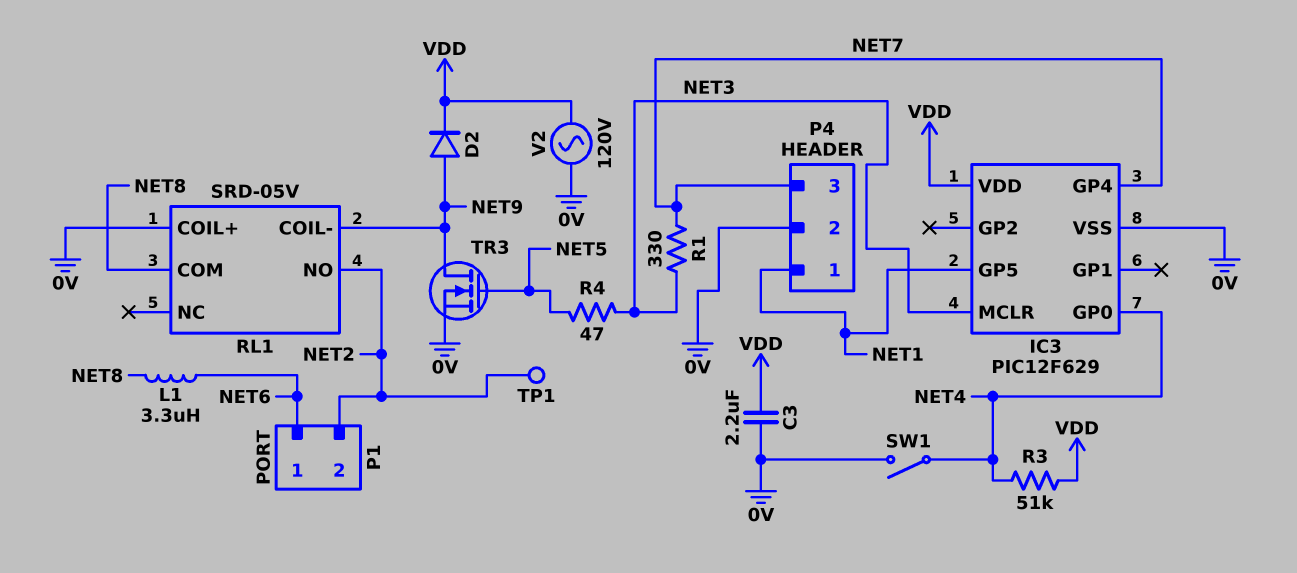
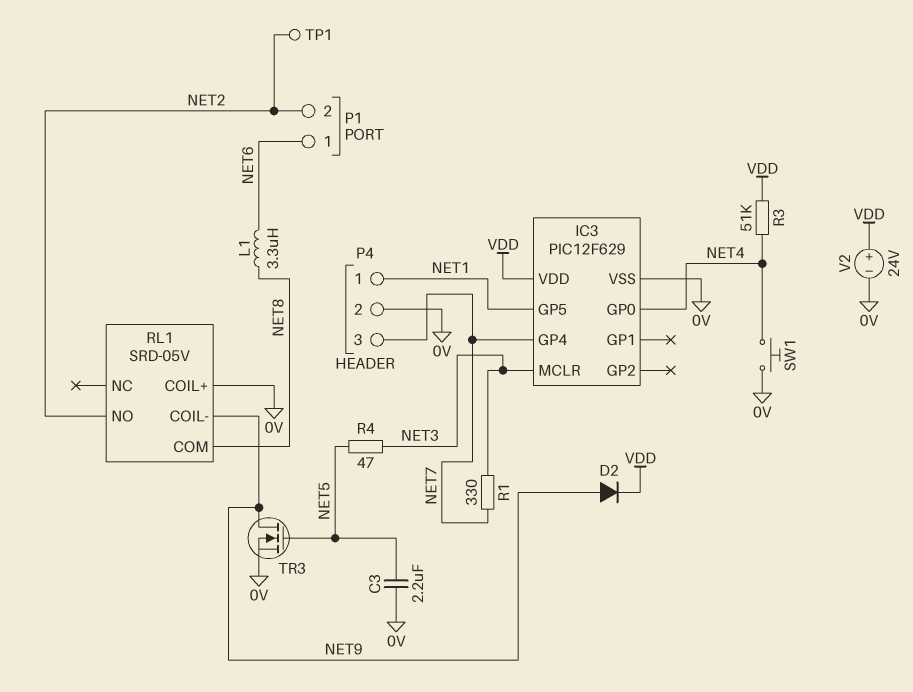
C3: 2.2uF (0V, VDD) -> 2.2uF (0V, NET5)
SW1: switch (0V, NET4) -> button (0V, NET4)
V2: AC 120V (0V, VDD) -> 24V (plus VDD, minus 0V)

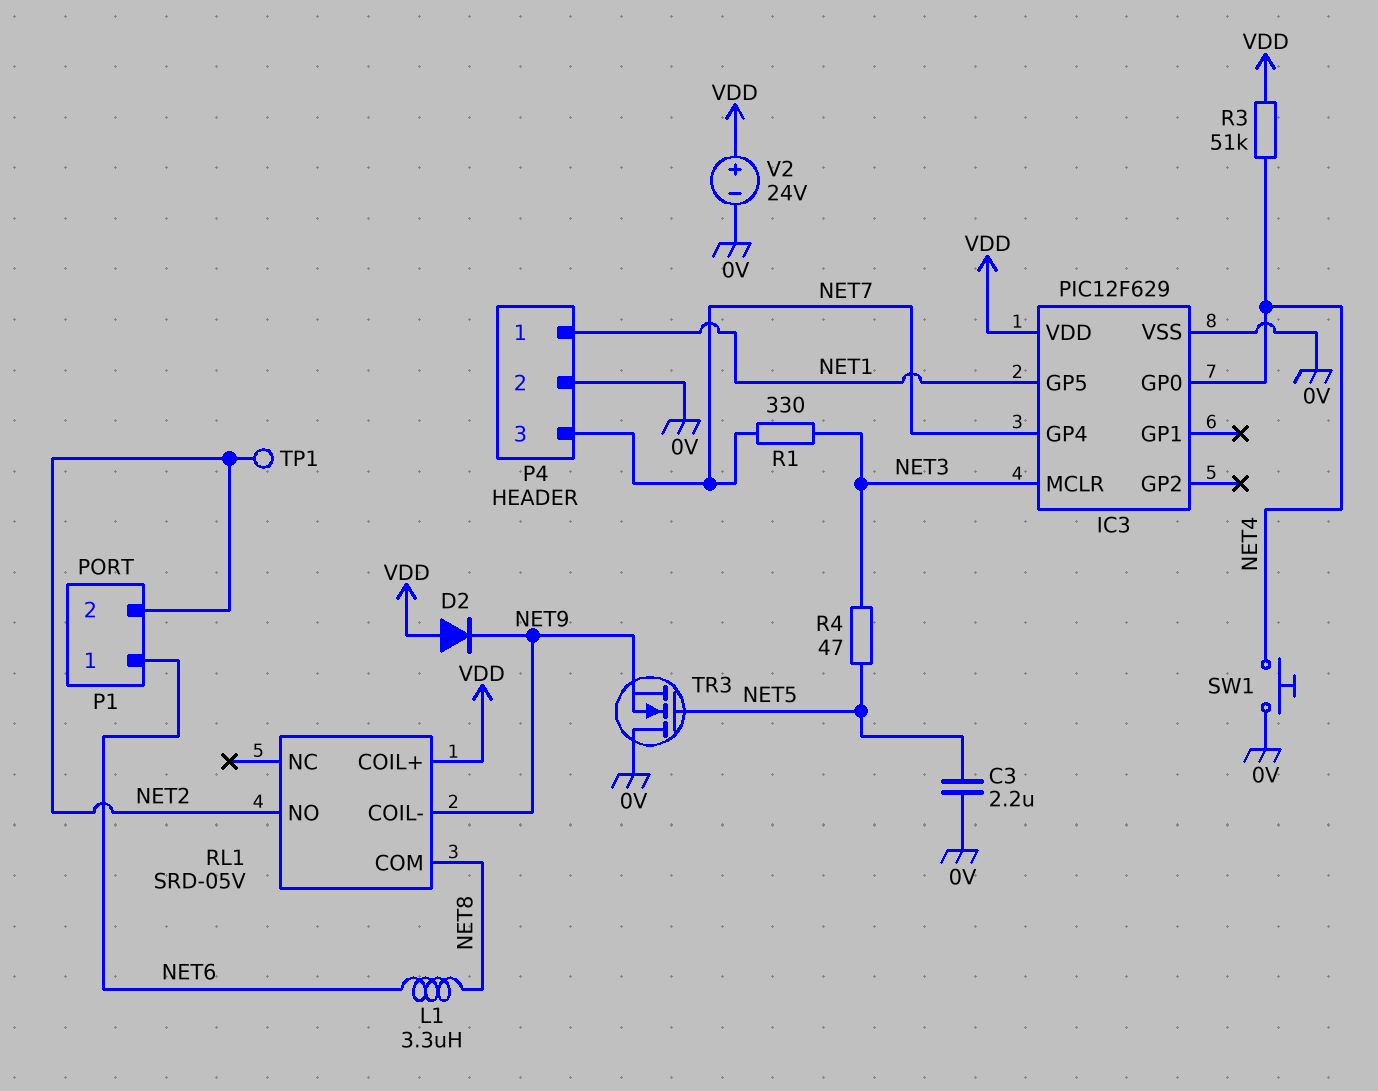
D2: diode (A NET9, K VDD) -> diode (A VDD, K NET9)
RL1 pin COIL+: 0V -> VDD
TR3: NMOS (G NET5, D NET9, S 0V) -> NMOS (G NET5, D 0V, S NET9)

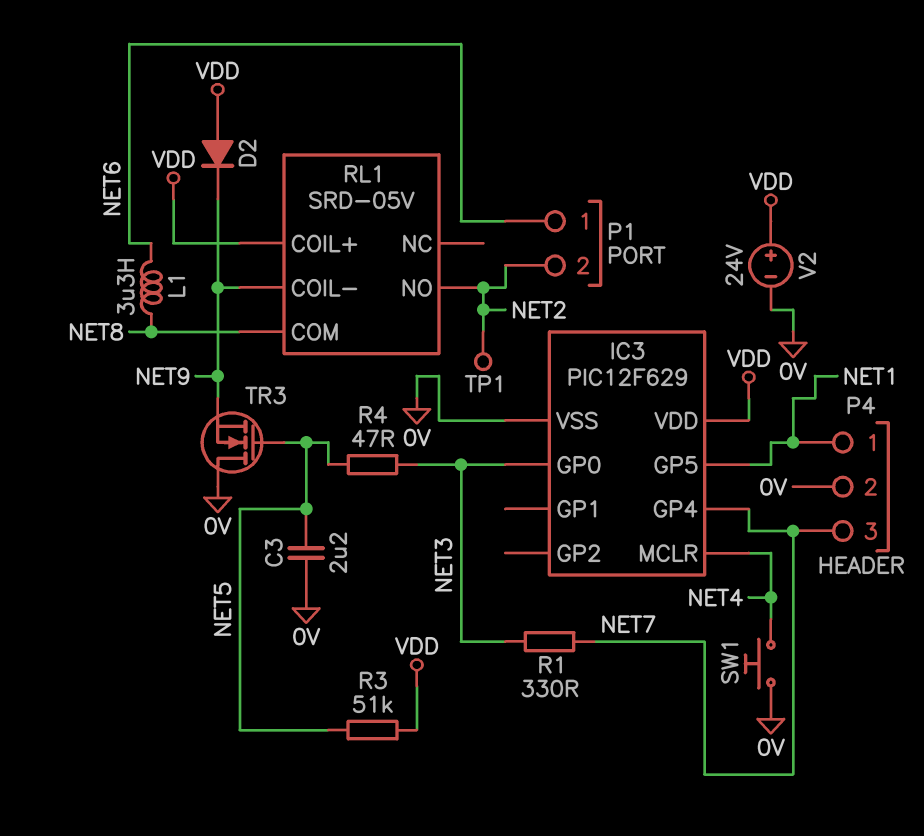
IC3 pin GP0: NET4 -> NET3
IC3 pin MCLR: NET3 -> NET4
R3: 51k (NET4, VDD) -> 51k (NET5, VDD)

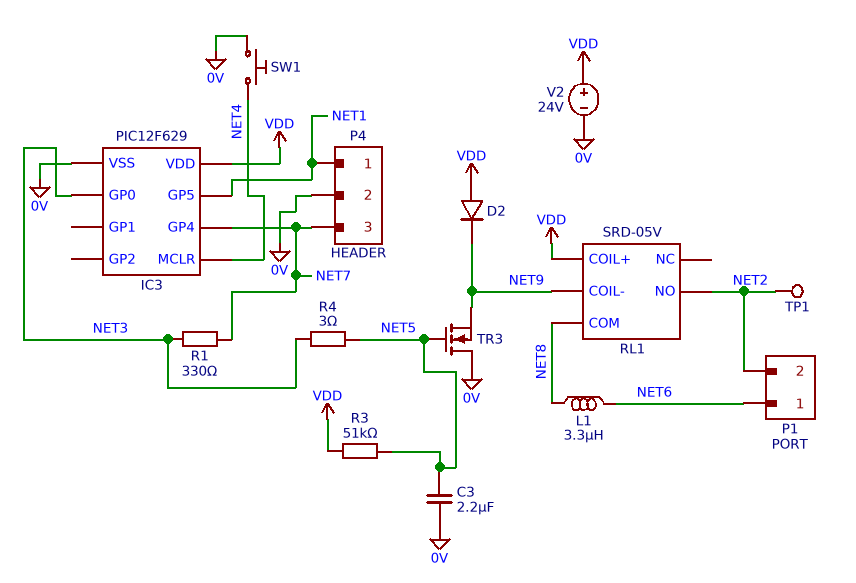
R4: 47 (NET3, NET5) -> 3 (NET3, NET5)

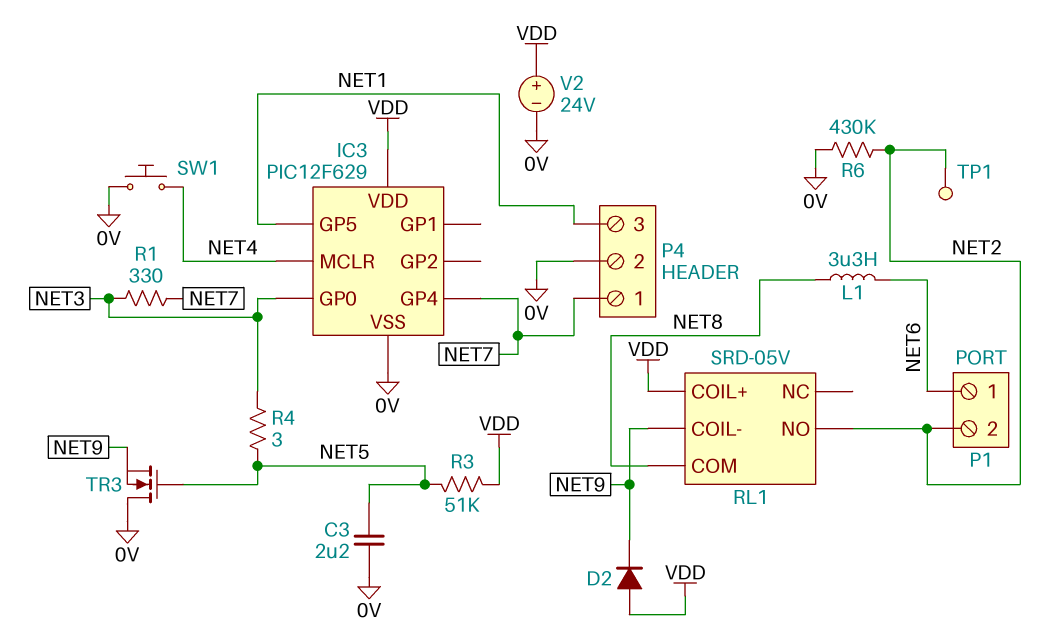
P4 pin 1: NET1 -> NET7
P4 pin 3: NET7 -> NET1
R6: none -> 430k (0V, NET2)

